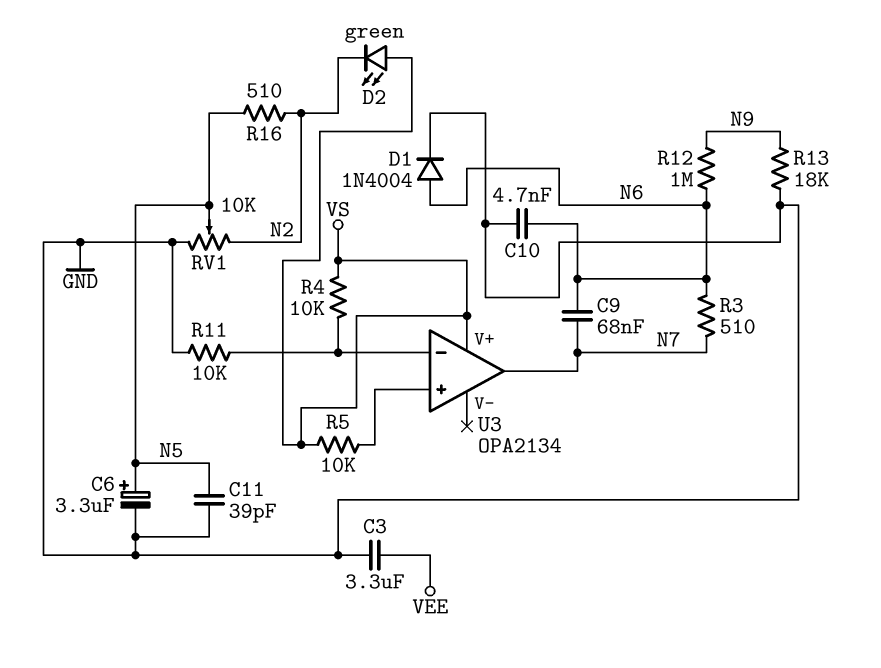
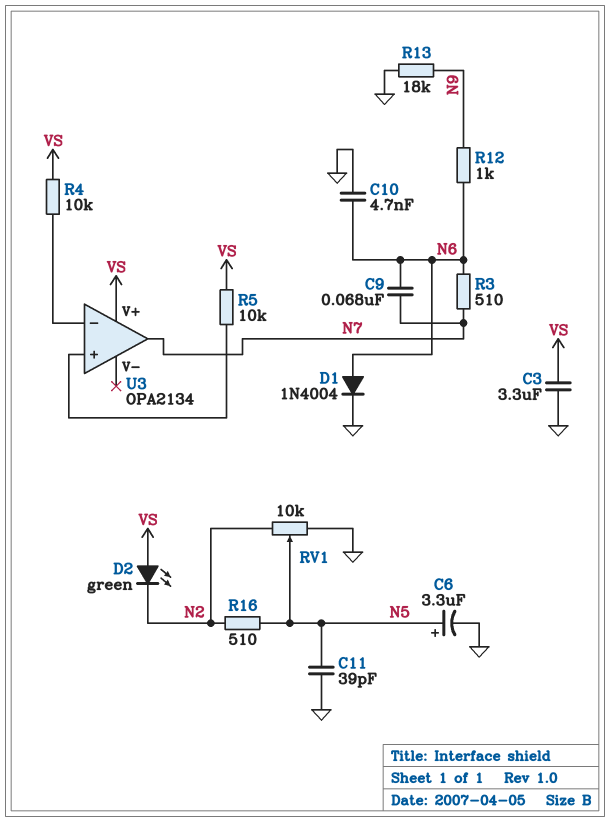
C3: 3.3uF (GND, VEE) -> 3.3uF (GND, VS)
R11: 10k (GND, U3/in-) -> none
R12: 1M (N6, N9) -> 1k (N6, N9)

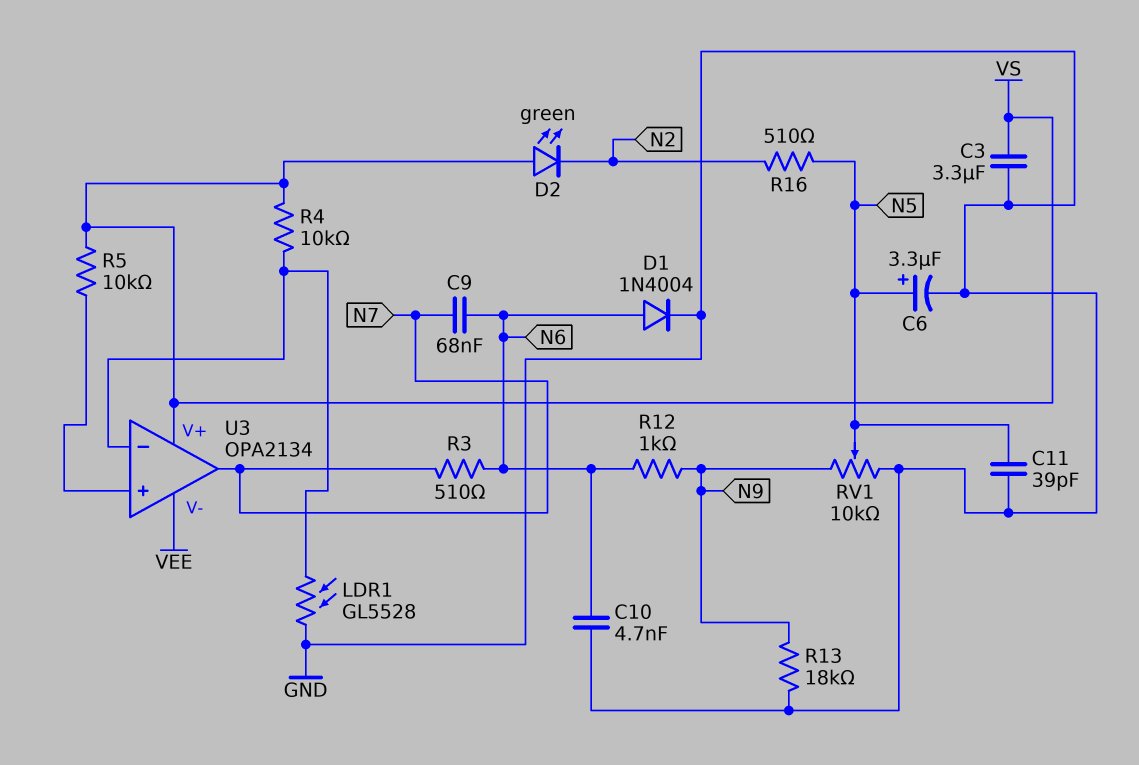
LDR1: none -> GL5528 (GND, U3/in-)
RV1: 10k (GND, N2, wiper N5) -> 10k (GND, N9, wiper N5)
U3 pin V-: none -> VEE

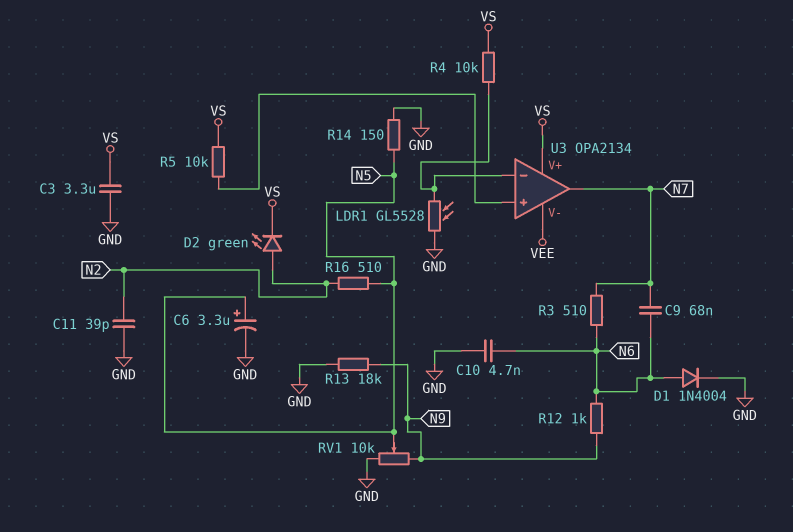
C11: 39pF (GND, N5) -> 39pF (GND, N2)
D2: LED green (A VS, K N2) -> LED green (A N2, K VS)
R14: none -> 150 (GND, N5)

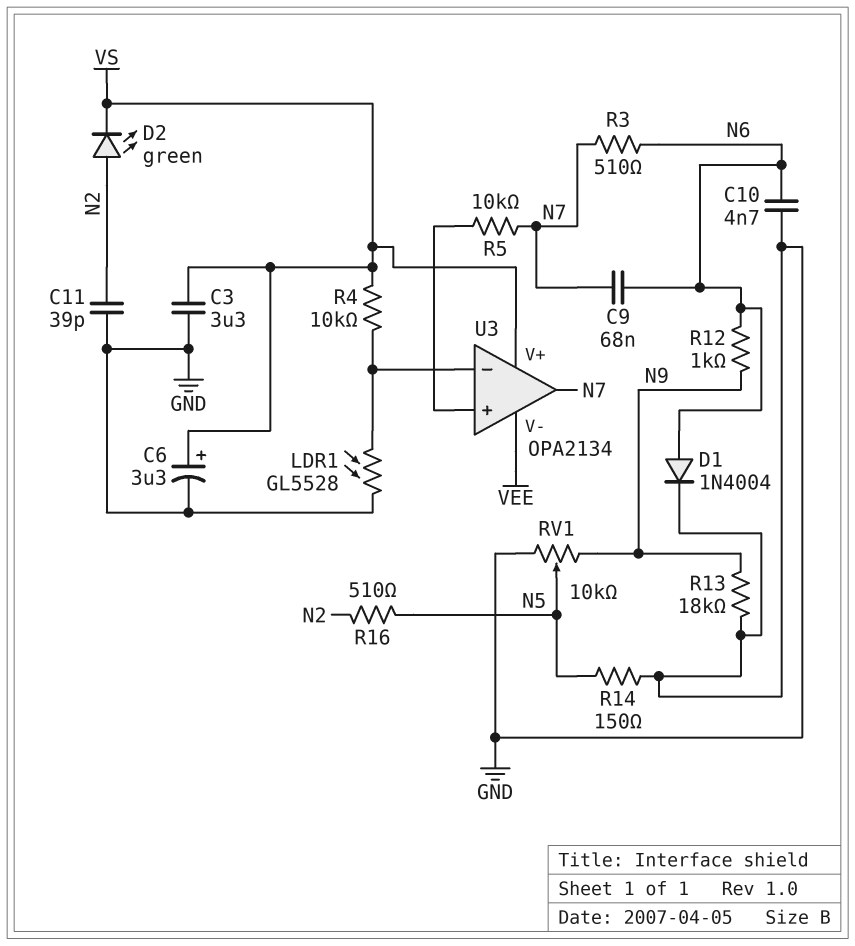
C6: 3.3uF (plus N5, minus GND) -> 3.3uF (plus VS, minus GND)
R5: 10k (U3/in+, VS) -> 10k (N7, U3/in+)

